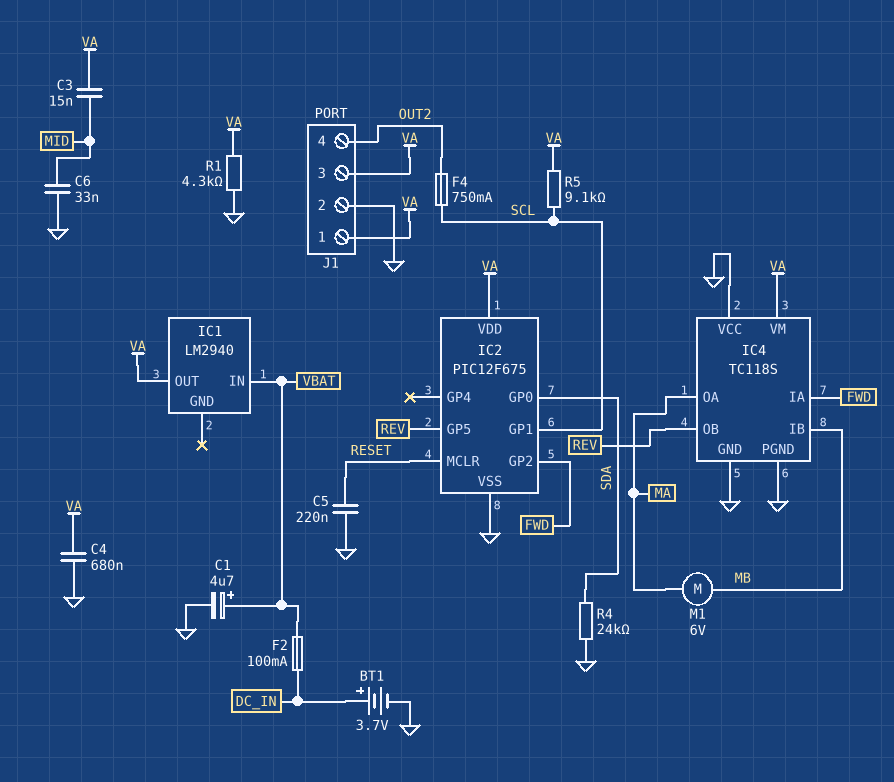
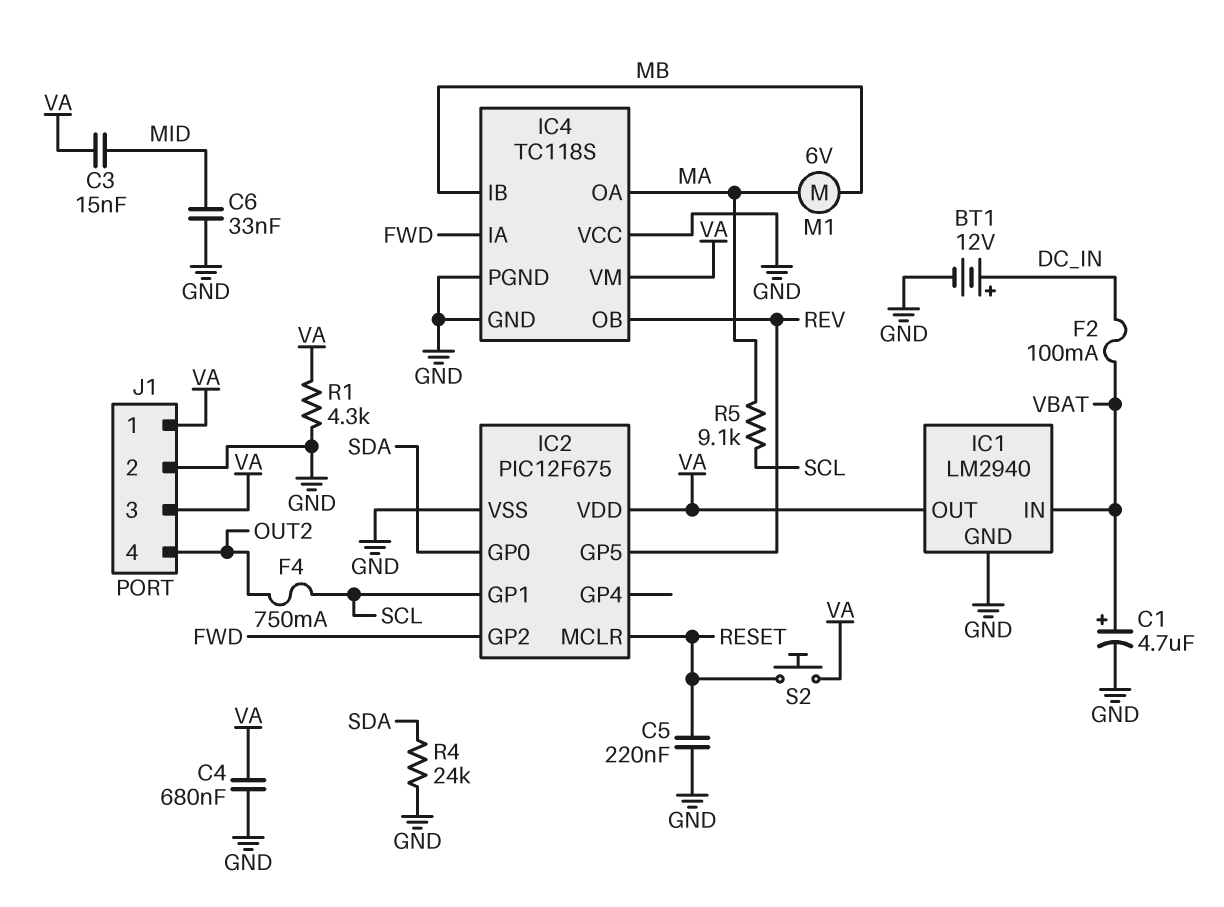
BT1: 3.7V (plus DC_IN, minus GND) -> 12V (plus DC_IN, minus GND)
IC1 pin GND: none -> GND
R5: 9.1k (SCL, VA) -> 9.1k (MA, SCL)
S2: none -> button (RESET, VA)

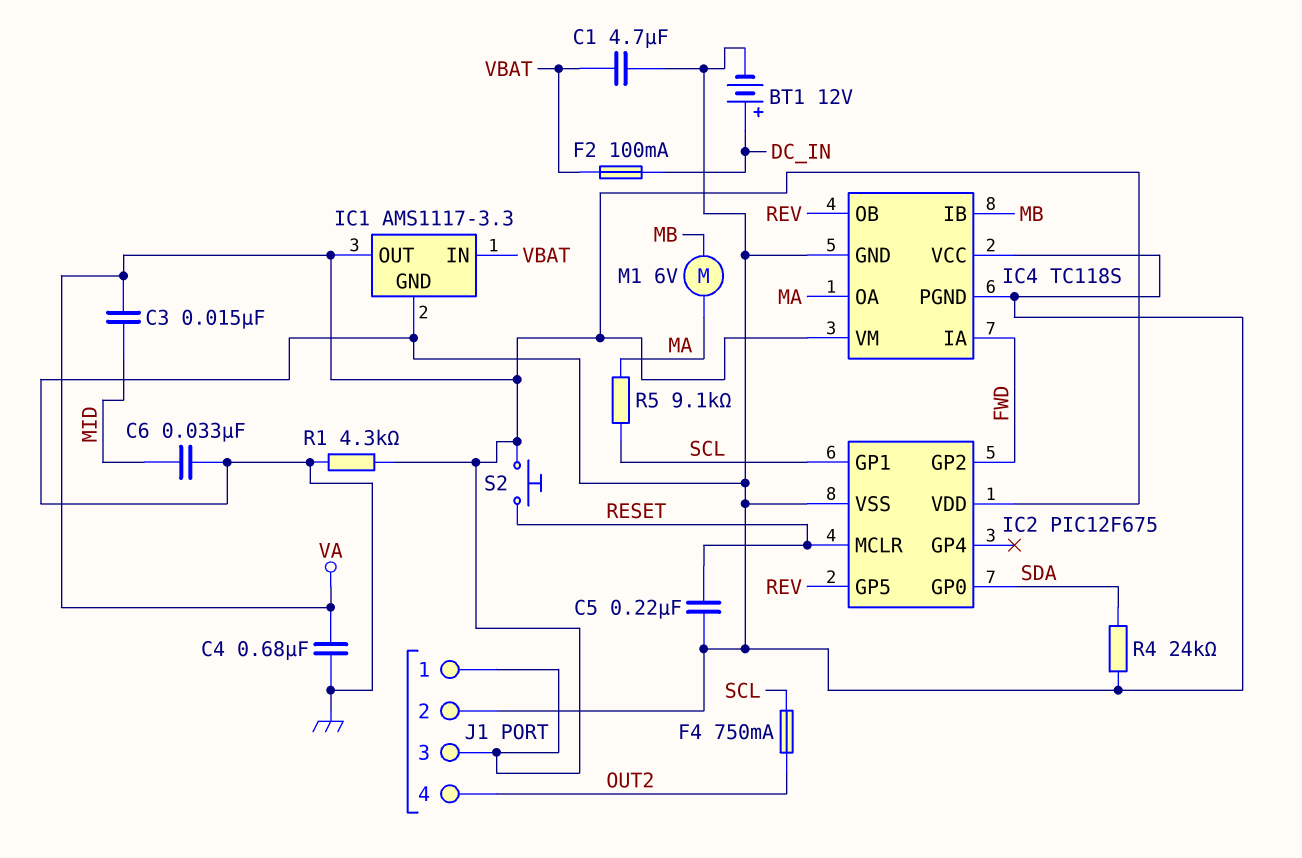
C1: 4.7uF (plus VBAT, minus GND) -> 4.7uF (GND, VBAT)
IC1: LM2940 -> AMS1117-3.3

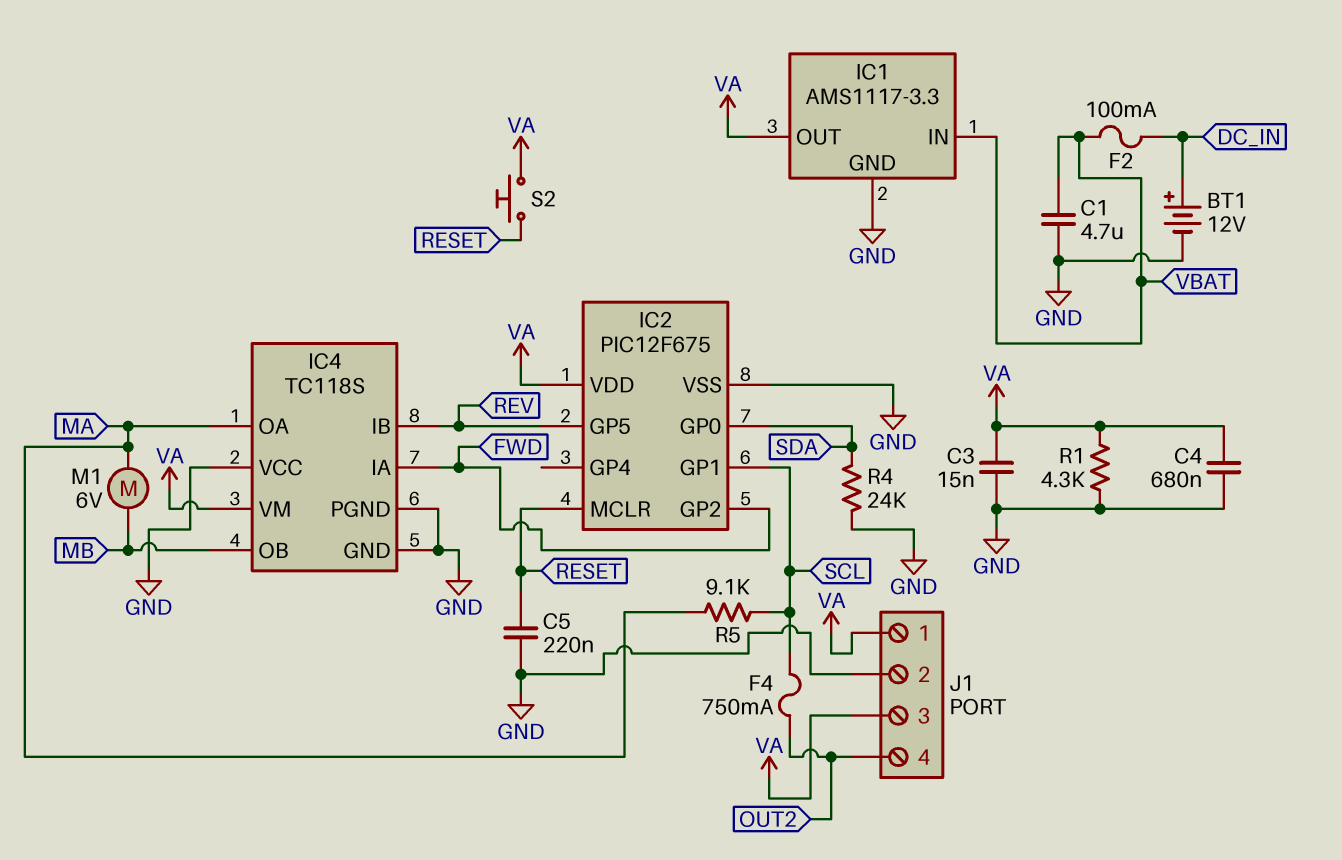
C3: 15nF (MID, VA) -> 15nF (GND, VA)
C6: 33nF (GND, MID) -> none
IC4 pin IB: MB -> REV
IC4 pin OB: REV -> MB

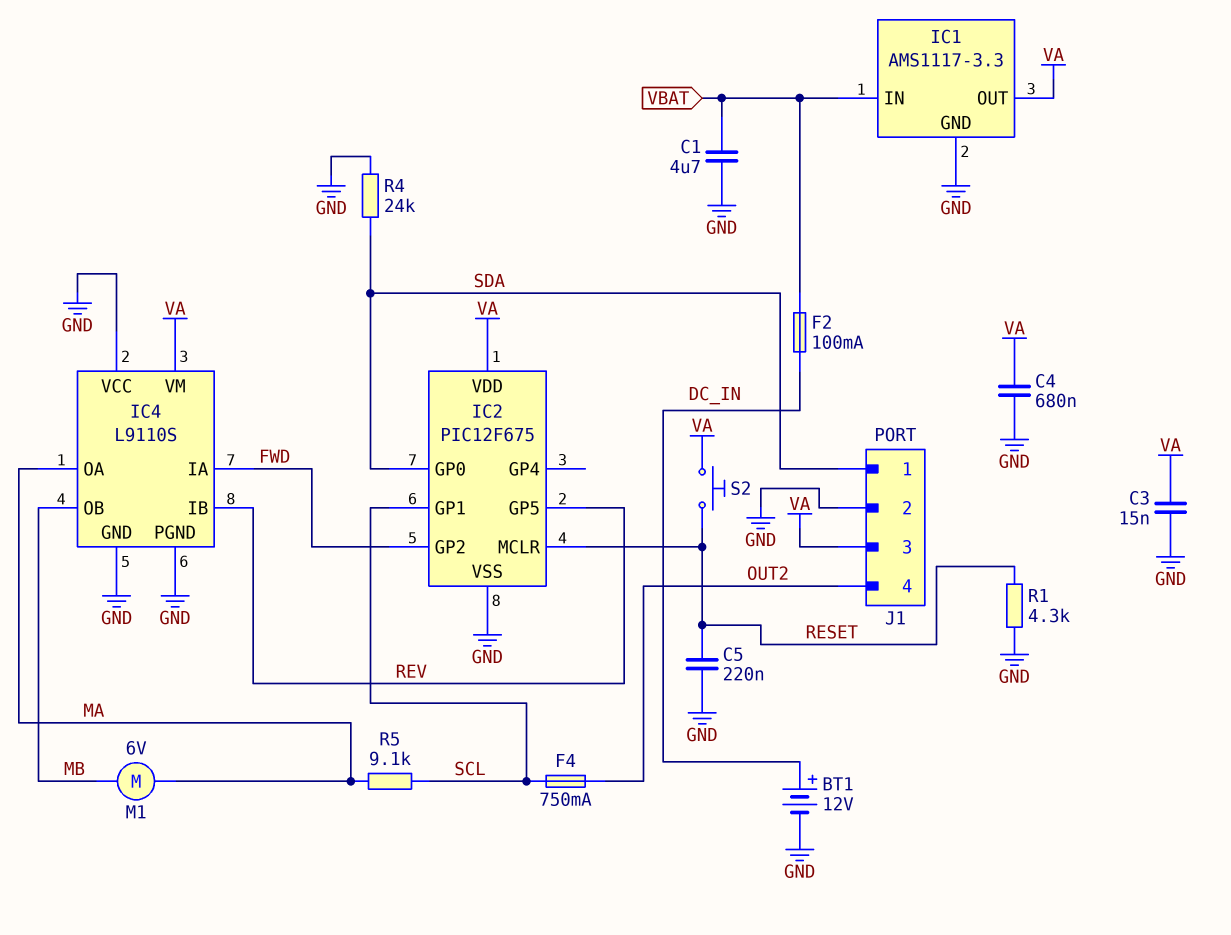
IC4: TC118S -> L9110S
J1 pin 1: VA -> SDA
R1: 4.3k (GND, VA) -> 4.3k (GND, RESET)

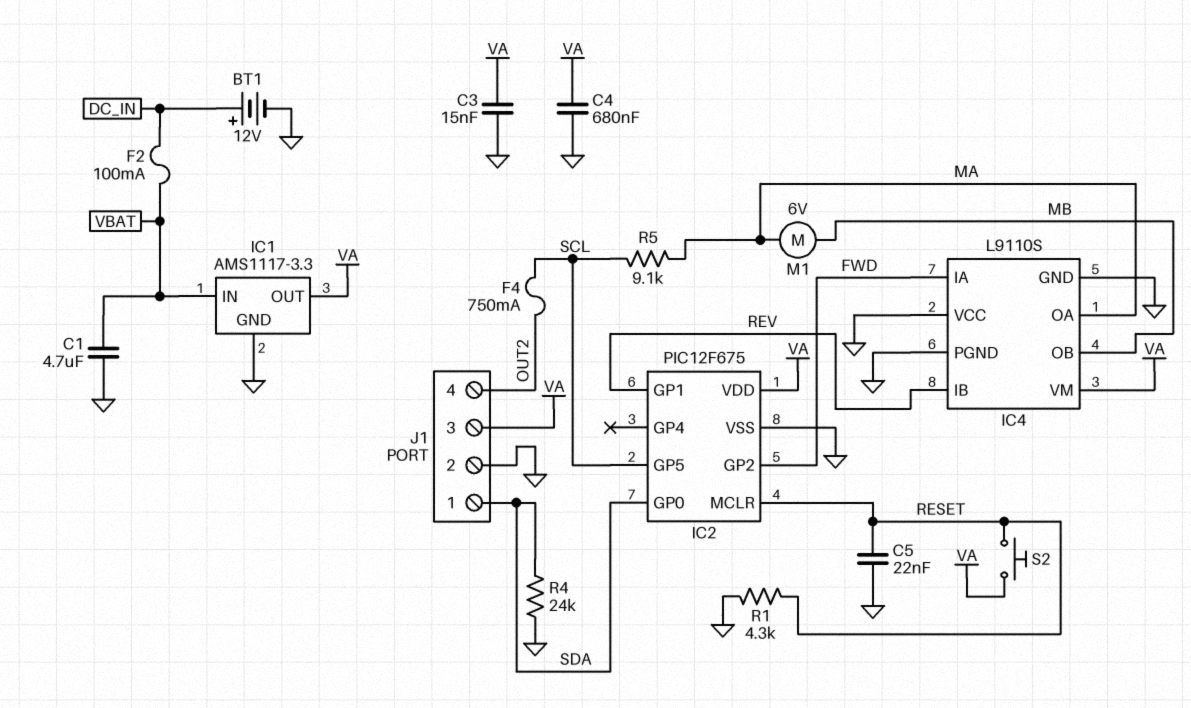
C5: 220nF (GND, RESET) -> 22nF (GND, RESET)
IC2 pin GP1: SCL -> REV
IC2 pin GP5: REV -> SCL

